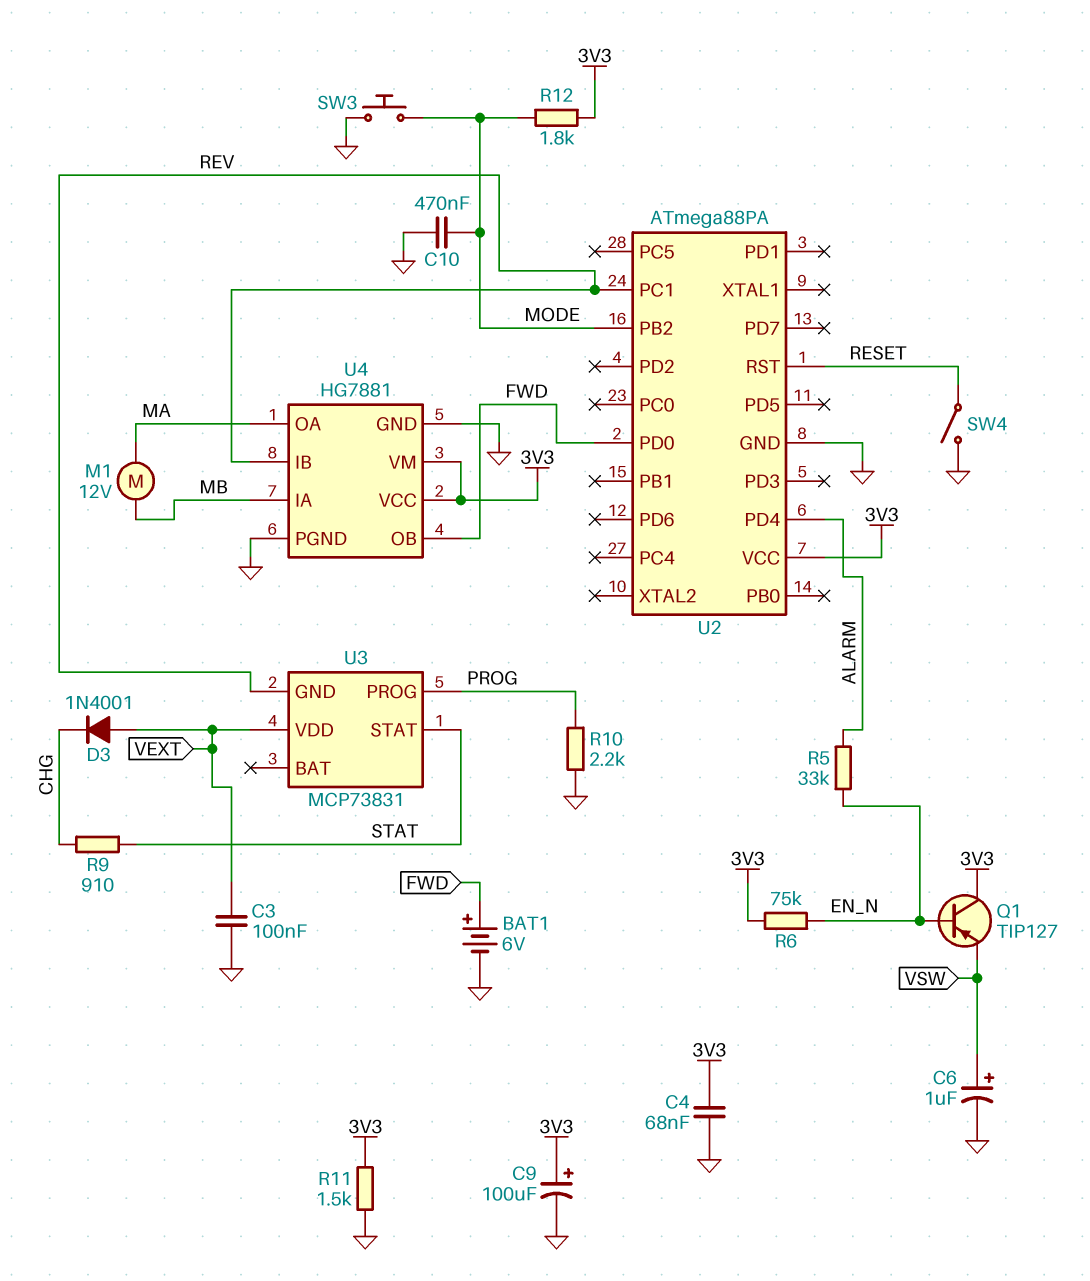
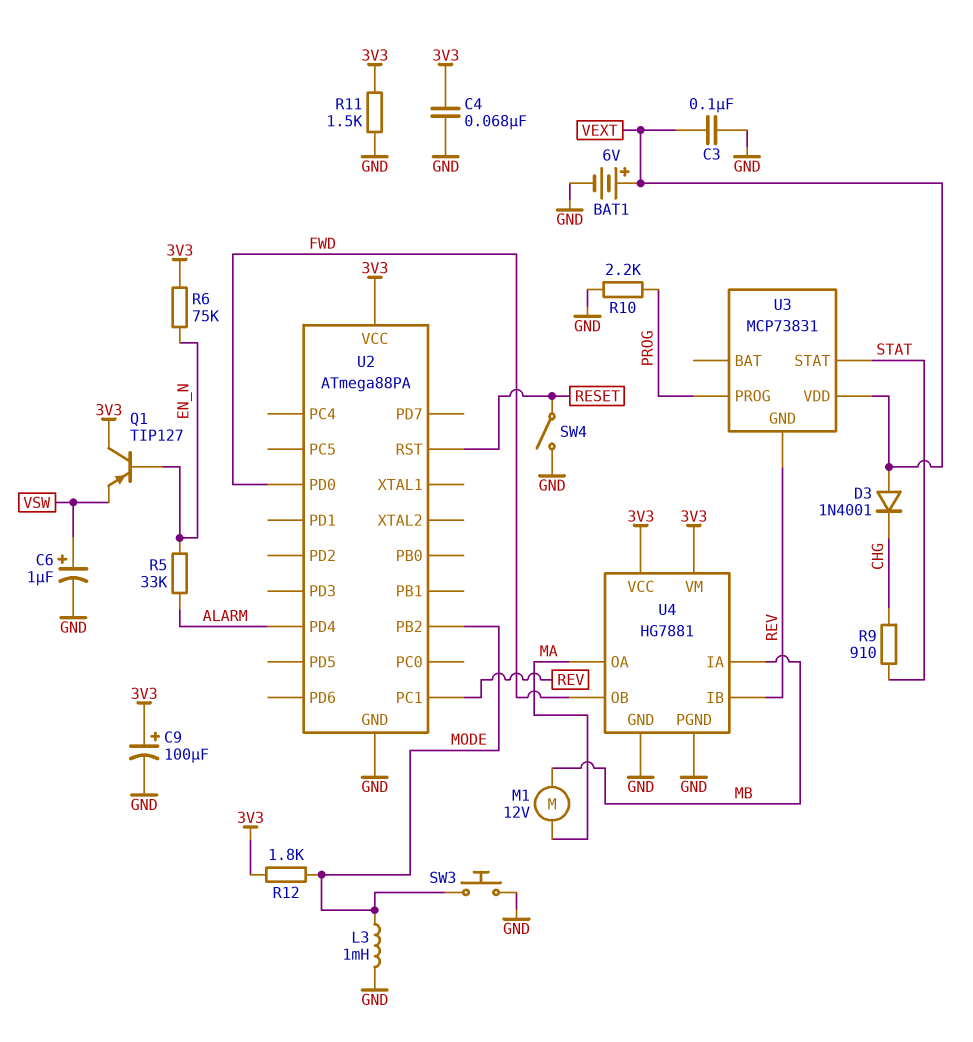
BAT1: 6V (plus FWD, minus GND) -> 6V (plus VEXT, minus GND)
C10: 470nF (GND, MODE) -> none
L3: none -> 1mH (GND, MODE)

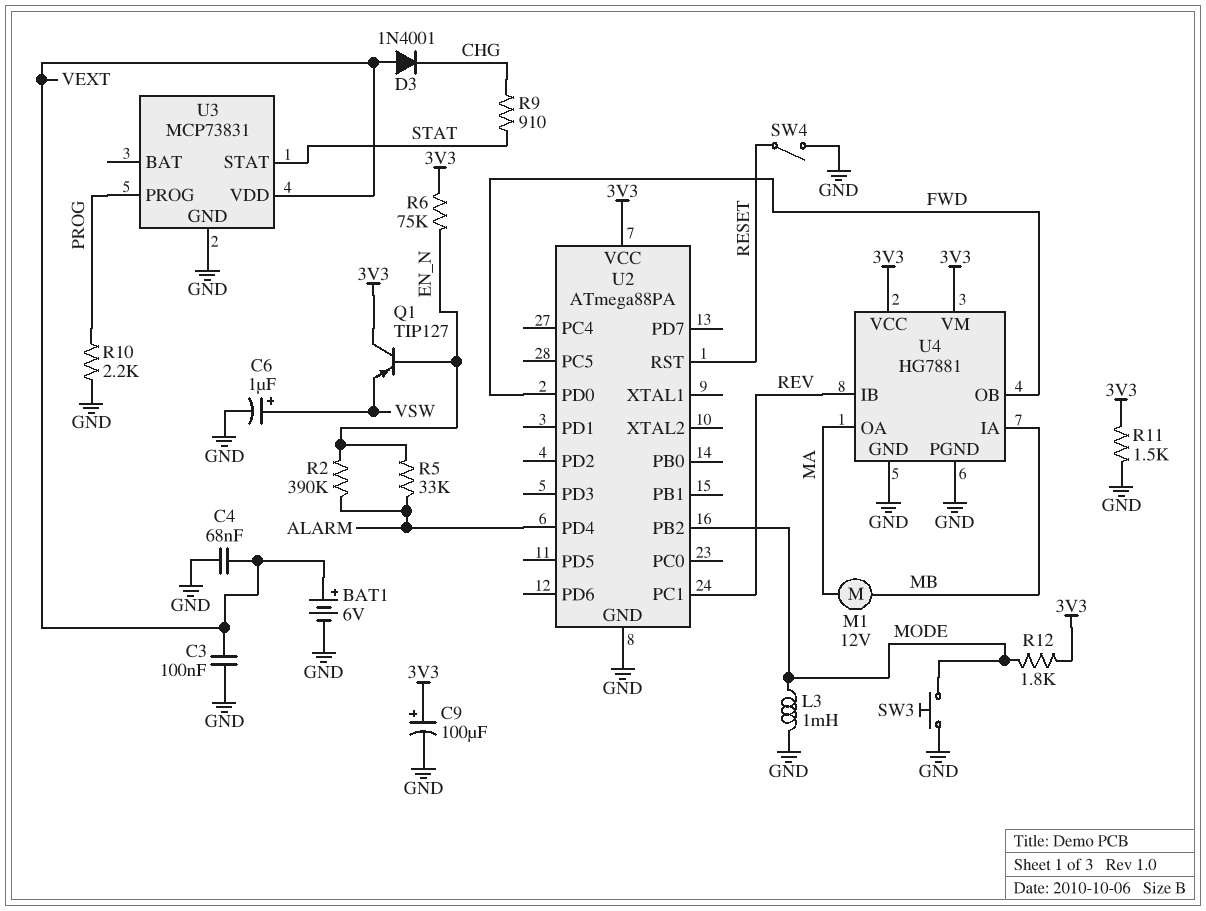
C4: 68nF (3V3, GND) -> 68nF (GND, VEXT)
R2: none -> 390k (ALARM, EN_N)
U3 pin GND: REV -> GND

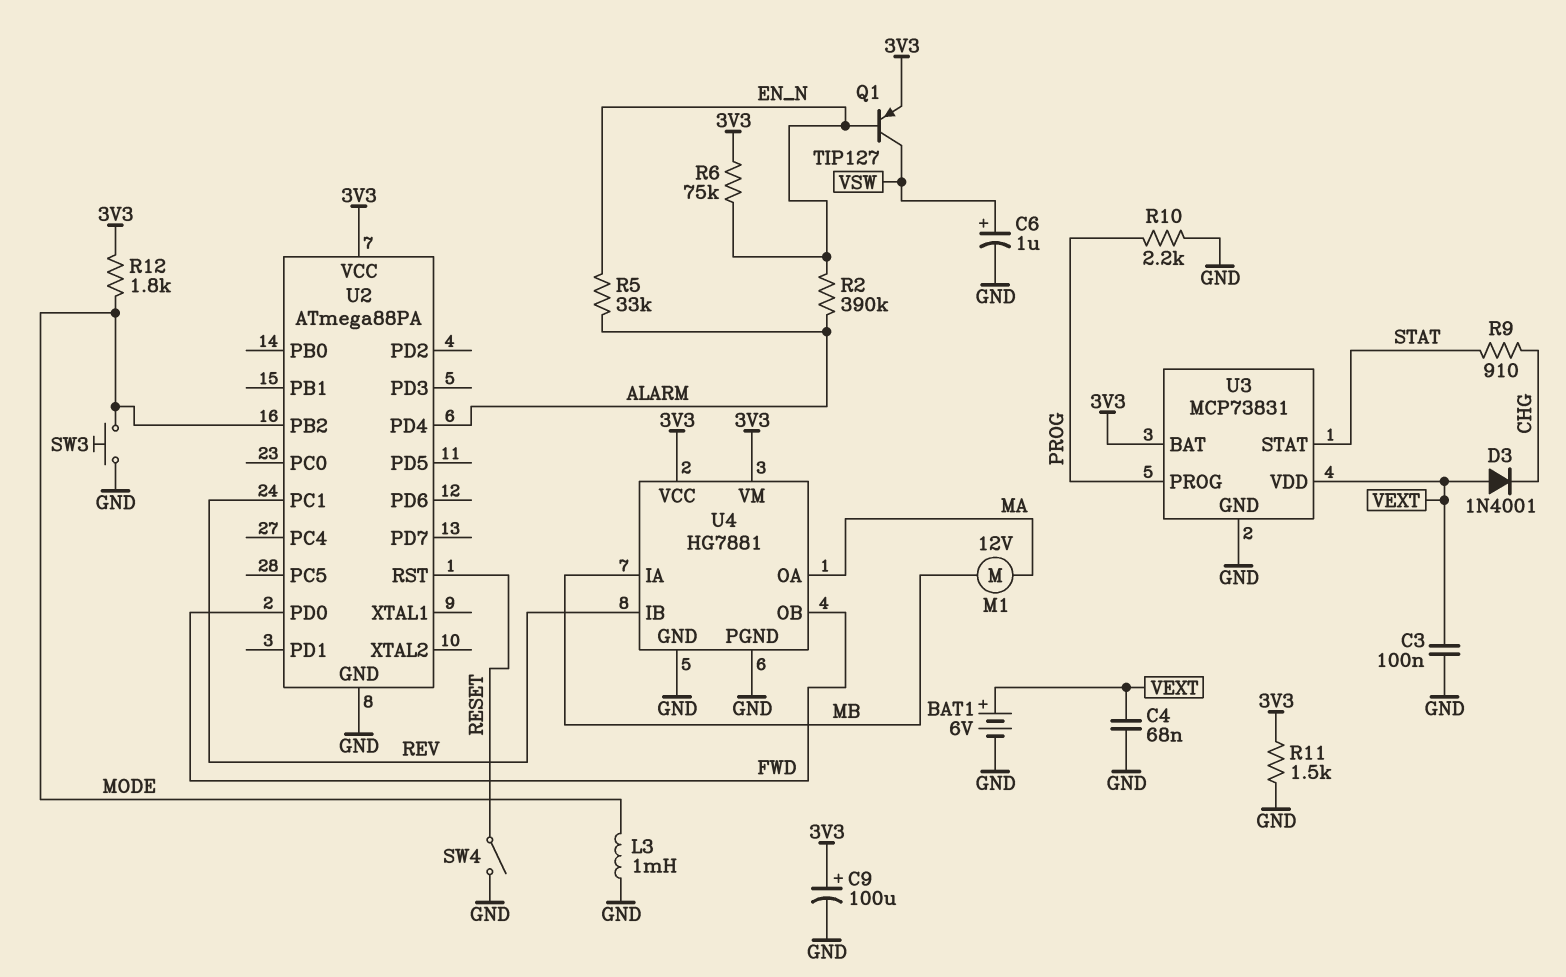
Q1: PNP TIP127 (B EN_N, C 3V3, E VSW) -> PNP TIP127 (B EN_N, C VSW, E 3V3)
U3 pin BAT: none -> 3V3

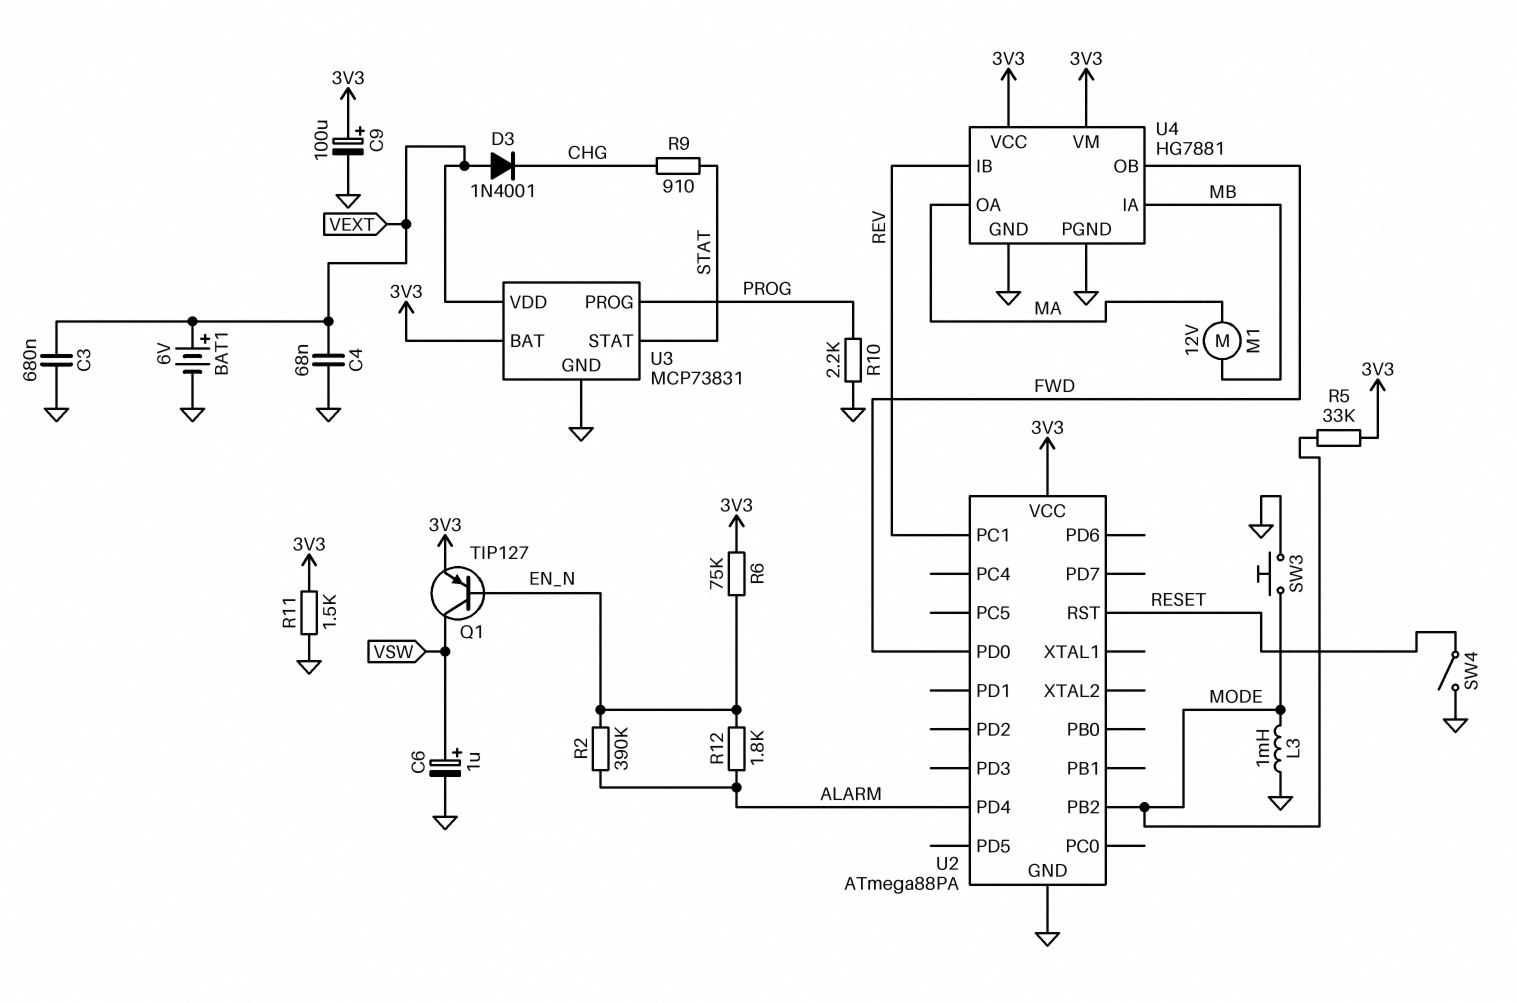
C3: 100nF (GND, VEXT) -> 680nF (GND, VEXT)
R5: 33k (ALARM, EN_N) -> 33k (3V3, MODE)
R12: 1.8k (3V3, MODE) -> 1.8k (ALARM, EN_N)

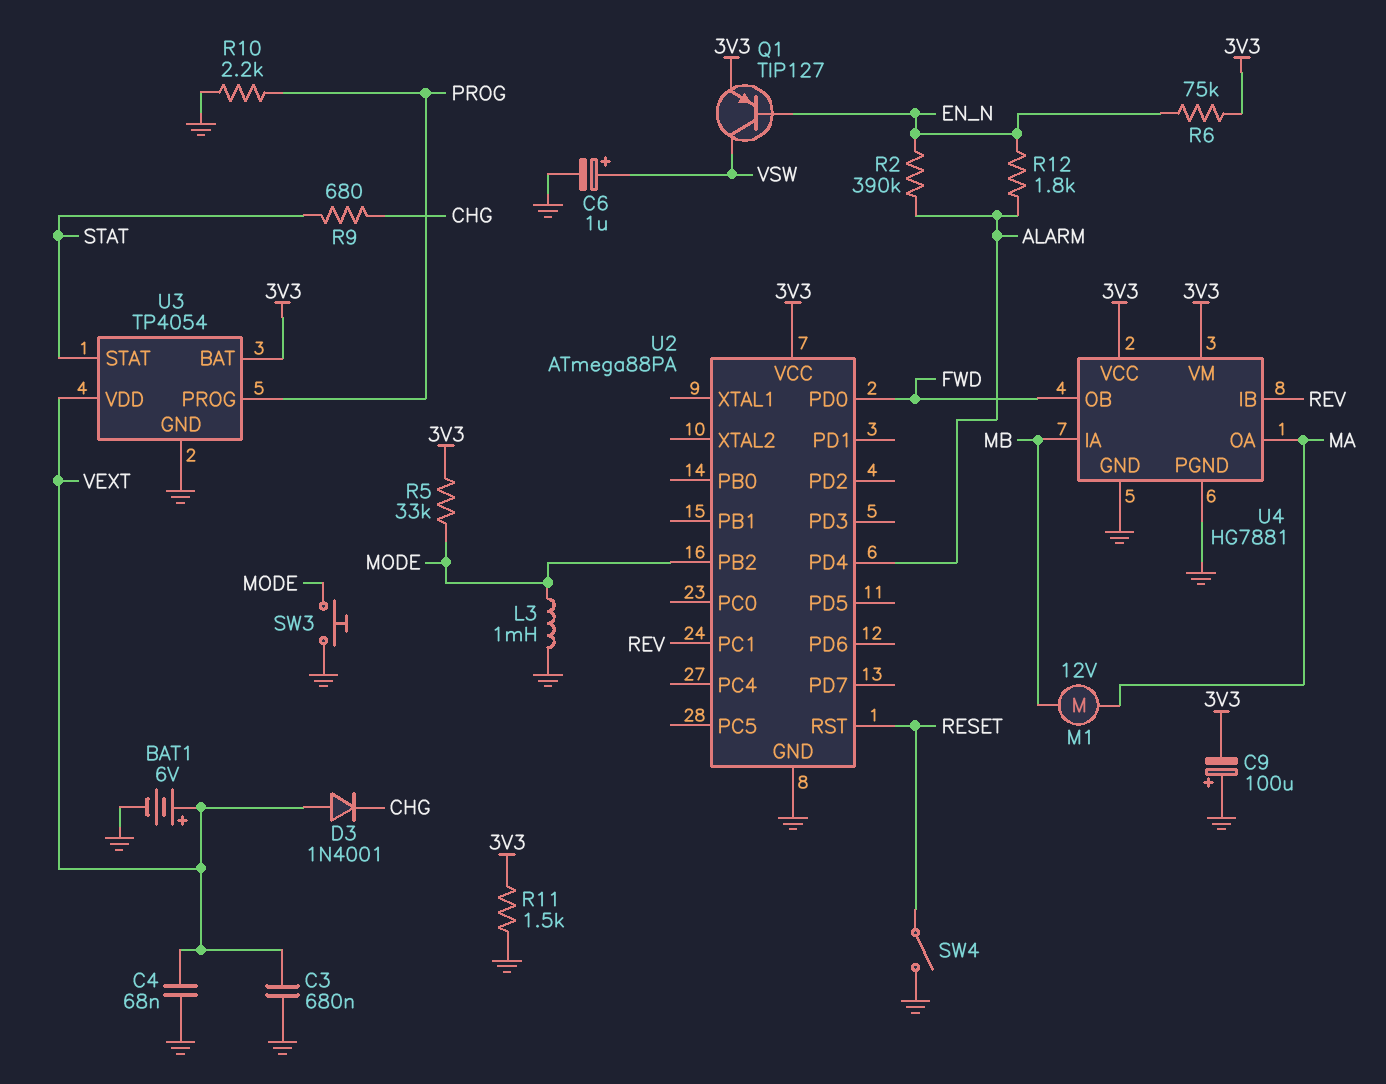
C9: 100uF (plus 3V3, minus GND) -> 100uF (plus GND, minus 3V3)
R9: 910 (CHG, STAT) -> 680 (CHG, STAT)
U3: MCP73831 -> TP4054

